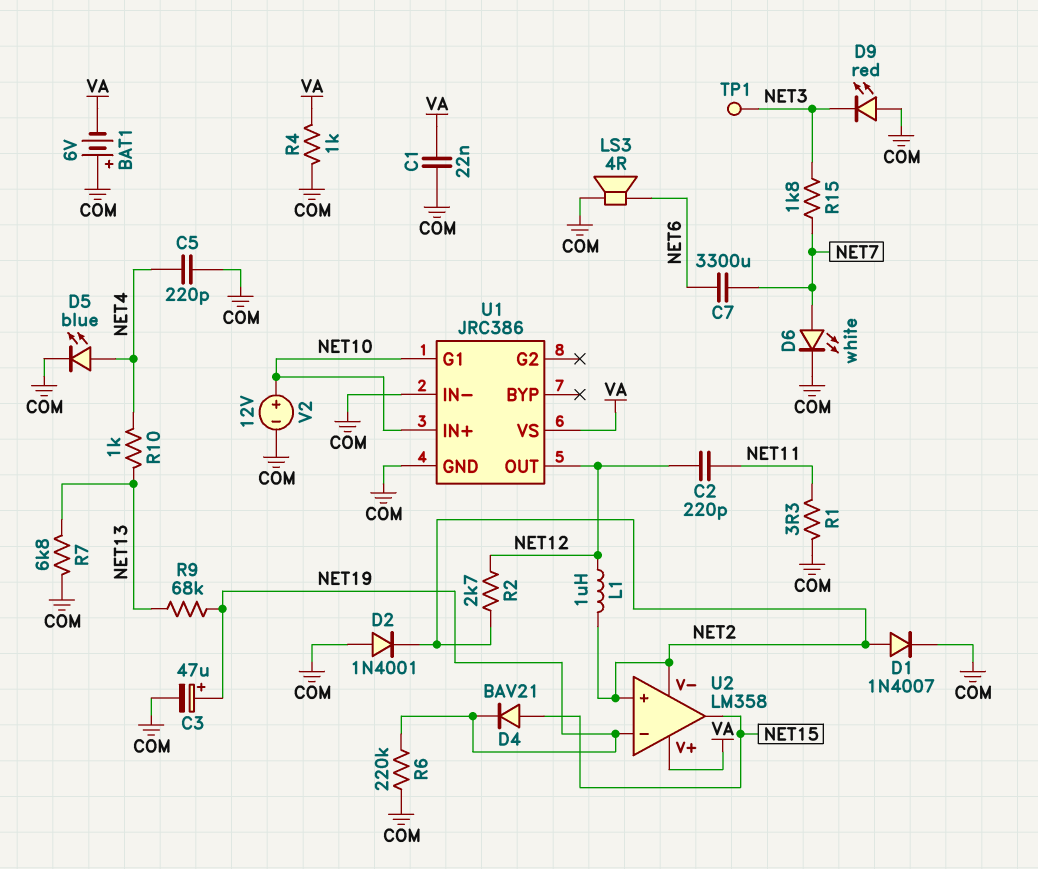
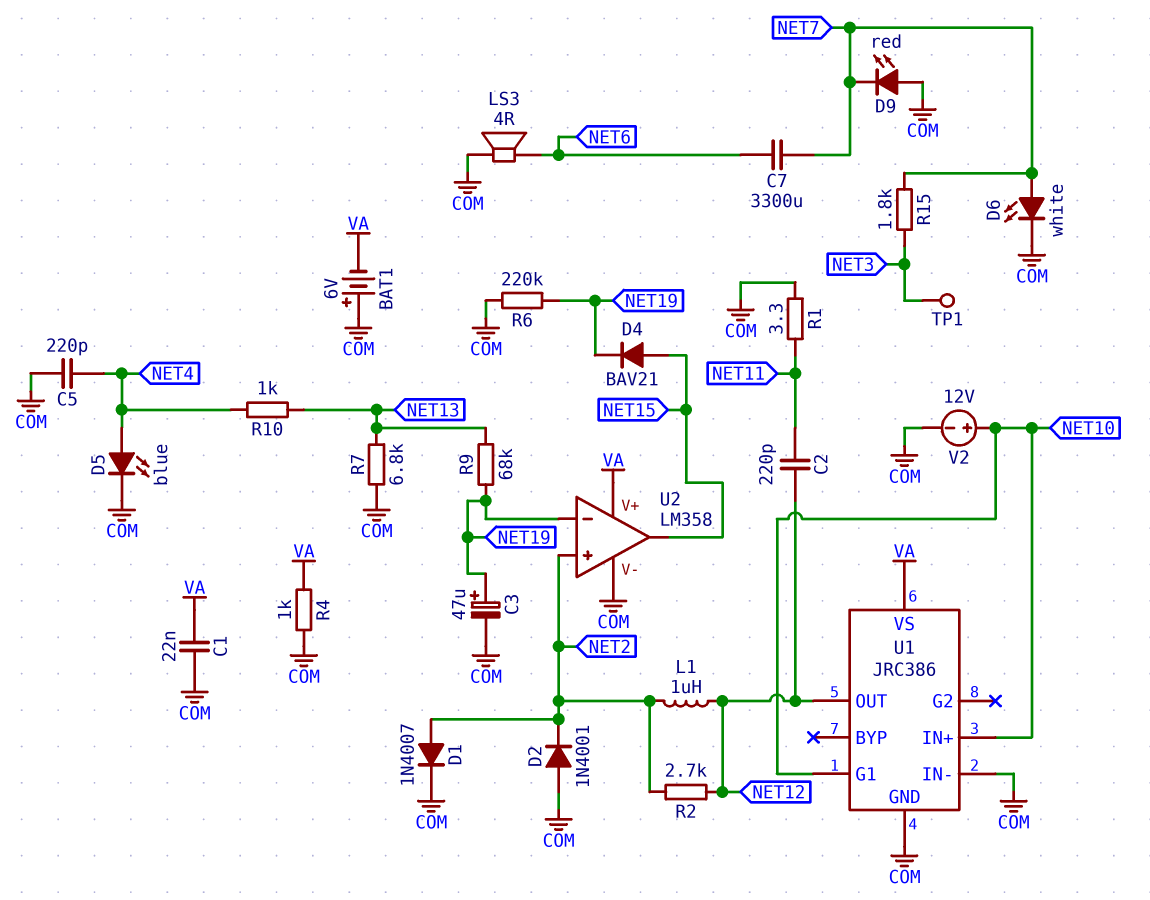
D9: LED red (A COM, K NET3) -> LED red (A COM, K NET7)
U2 pin V-: NET2 -> COM

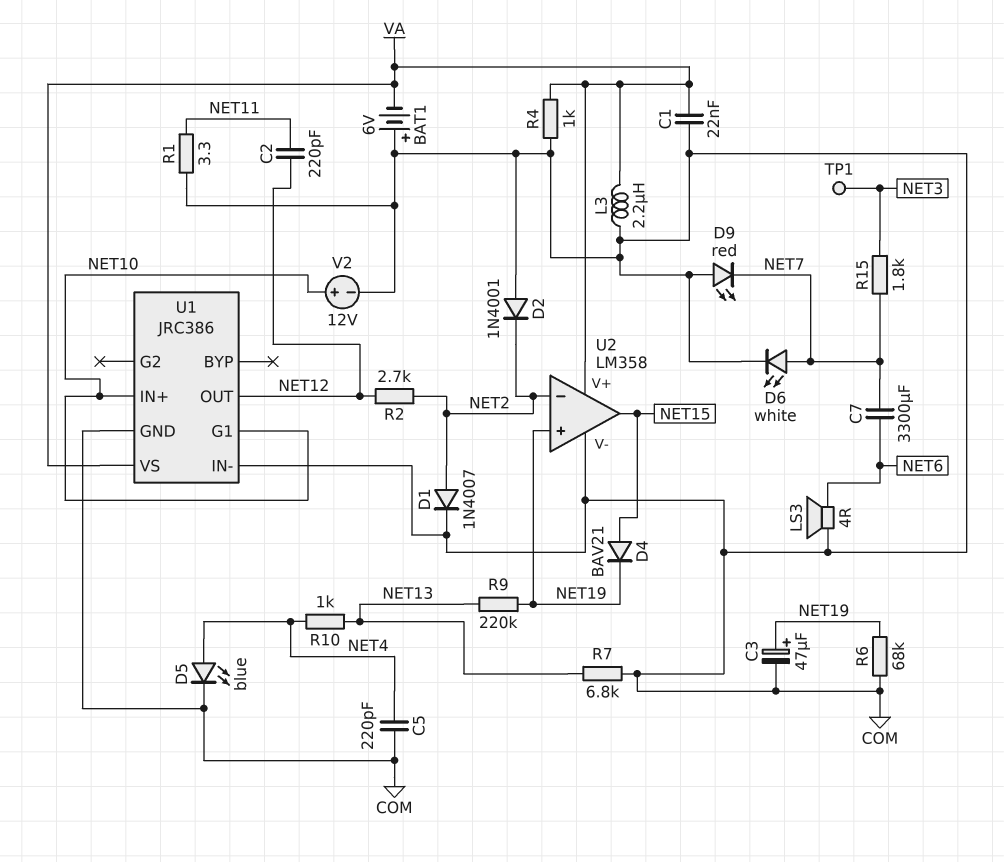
L1: 1uH (NET2, NET12) -> none
L3: none -> 2.2uH (COM, VA)
R6: 220k (COM, NET19) -> 68k (COM, NET19)
R9: 68k (NET13, NET19) -> 220k (NET13, NET19)
U2 pin in+: NET2 -> NET19
U2 pin in-: NET19 -> NET2

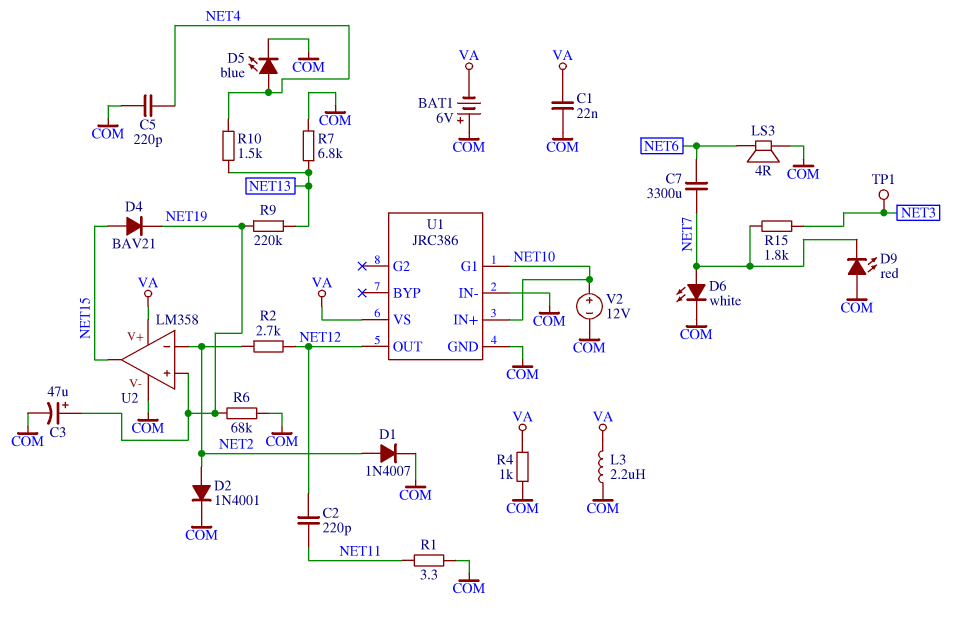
D2: diode 1N4001 (A COM, K NET2) -> diode 1N4001 (A NET2, K COM)
R10: 1k (NET4, NET13) -> 1.5k (NET4, NET13)

